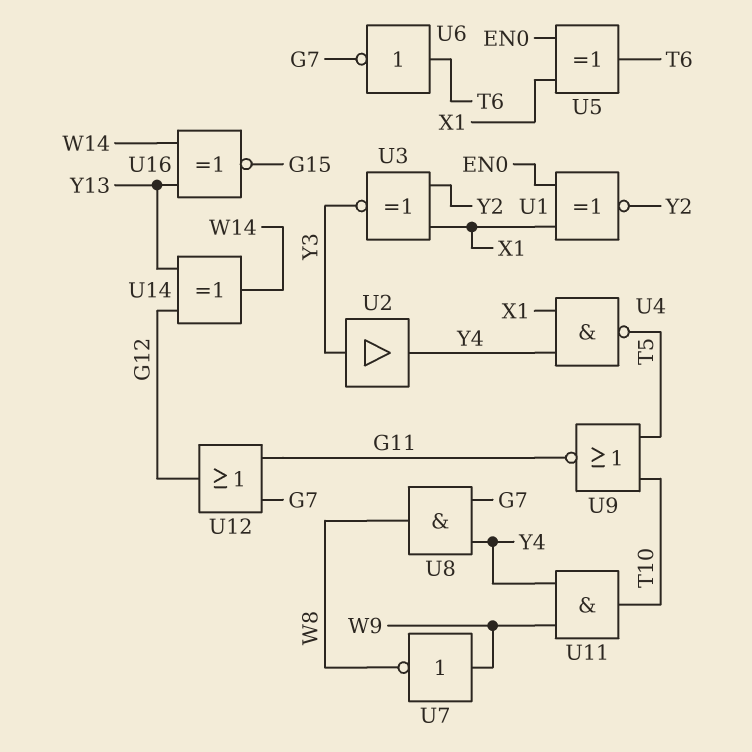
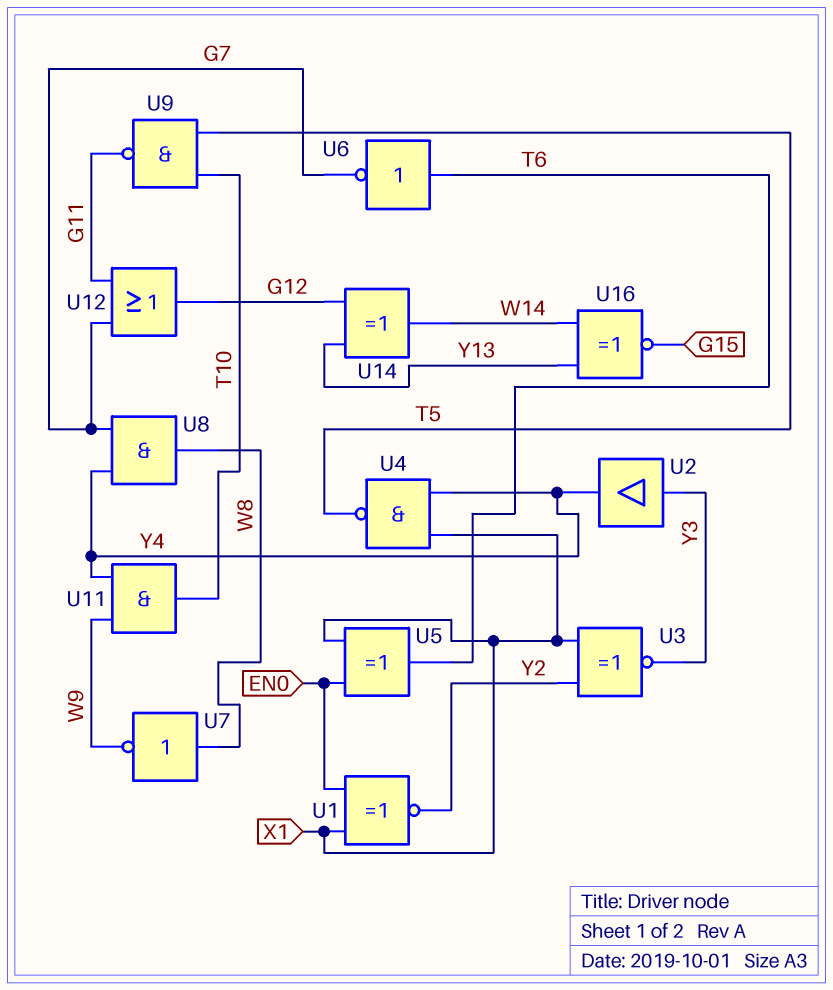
U7: NOT (in W9, out W8) -> NOT (in W8, out W9)
U9: NOR (in T5, in T10, out G11) -> NAND (in T5, in T10, out G11)

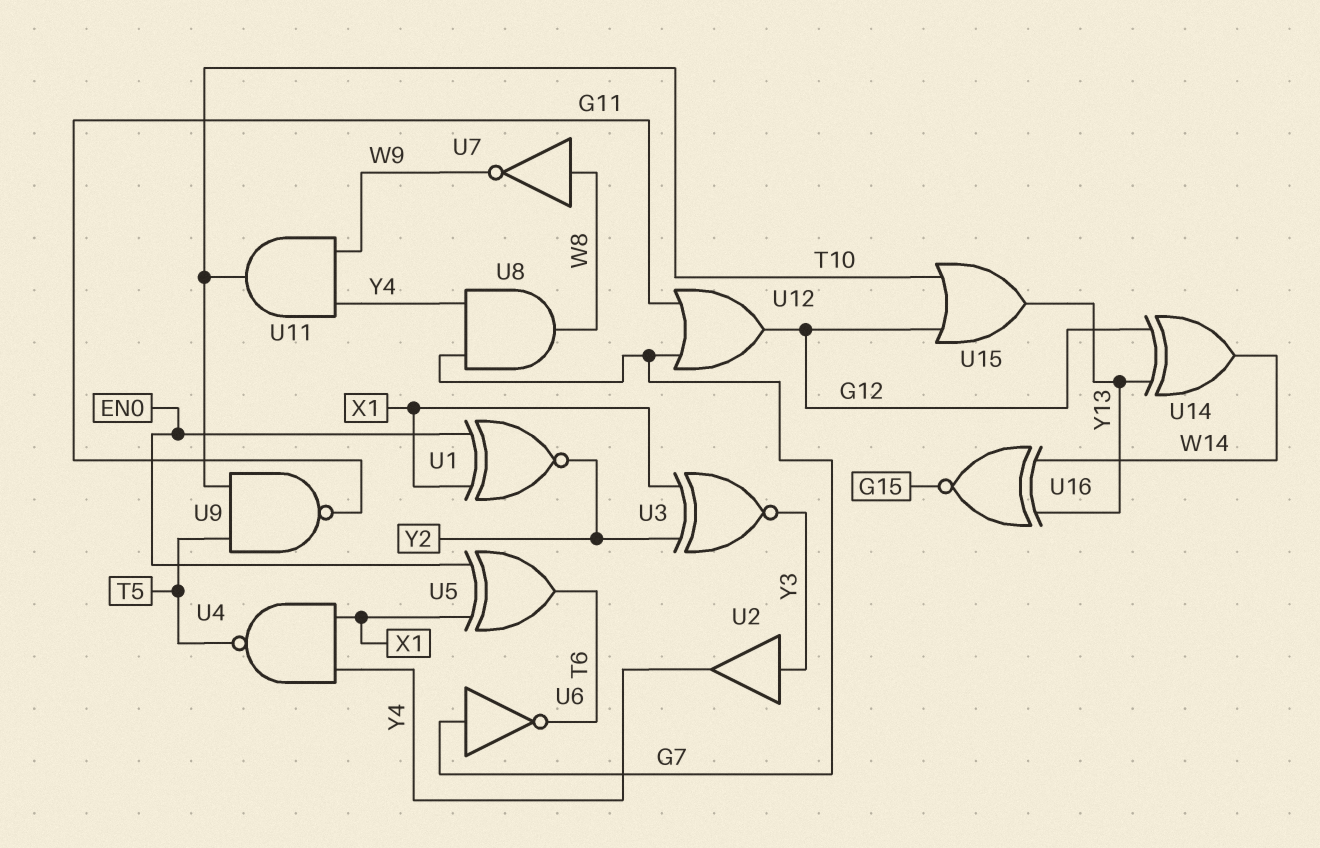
U6: NOT (in T6, out G7) -> NOT (in G7, out T6)
U15: none -> OR (in G12, in T10, out Y13)

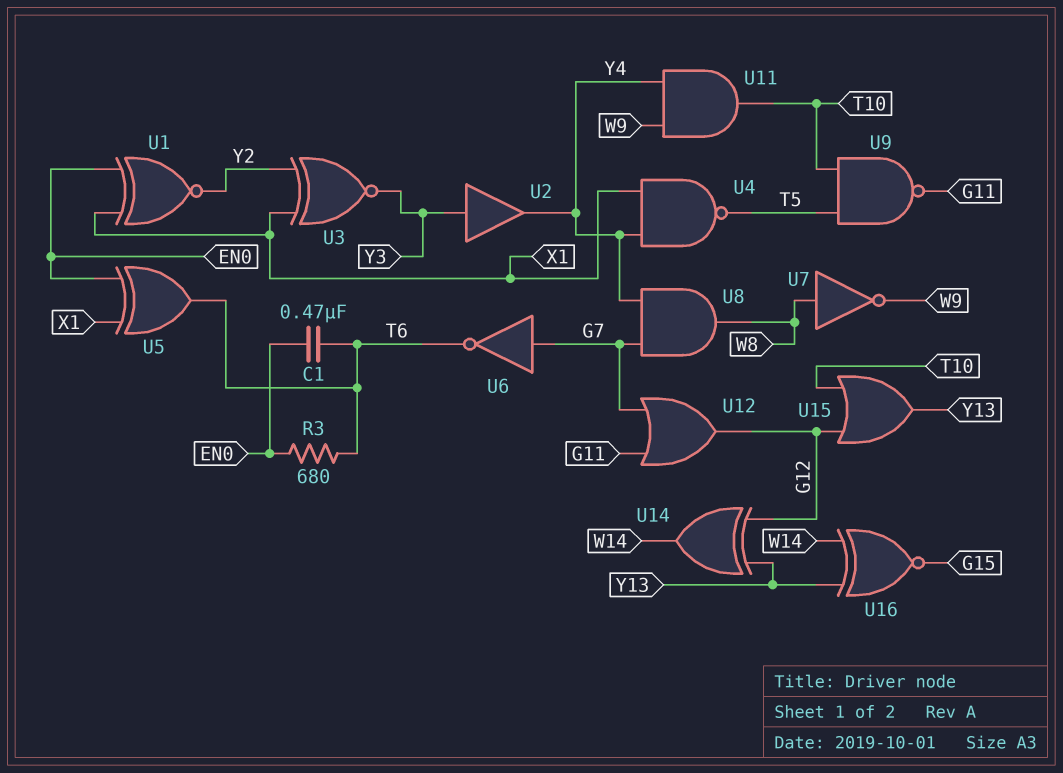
C1: none -> 470nF (EN0, T6)
R3: none -> 680 (EN0, T6)

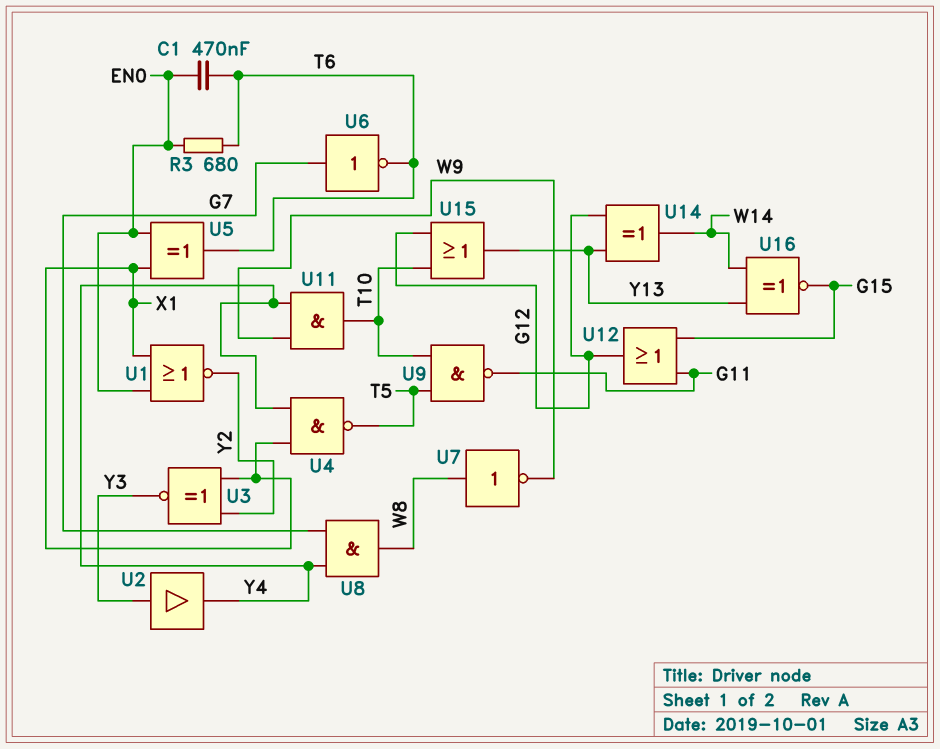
U1: XNOR (in EN0, in X1, out Y2) -> NOR (in EN0, in X1, out Y2)
U12: OR (in G7, in G11, out G12) -> OR (in G11, in G15, out G12)

